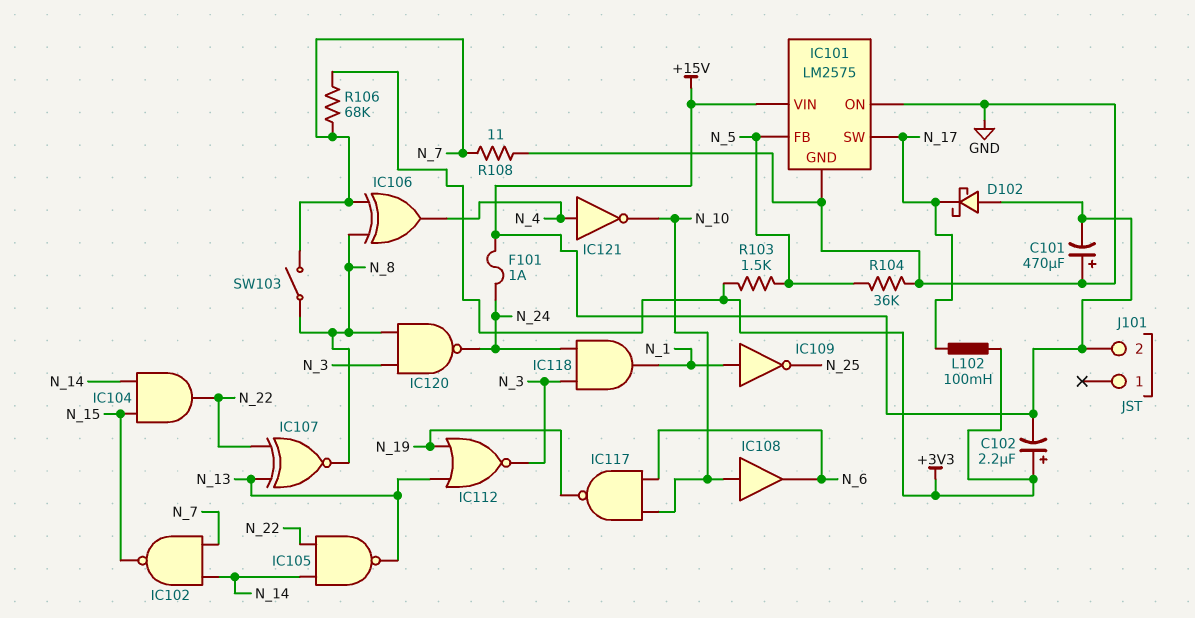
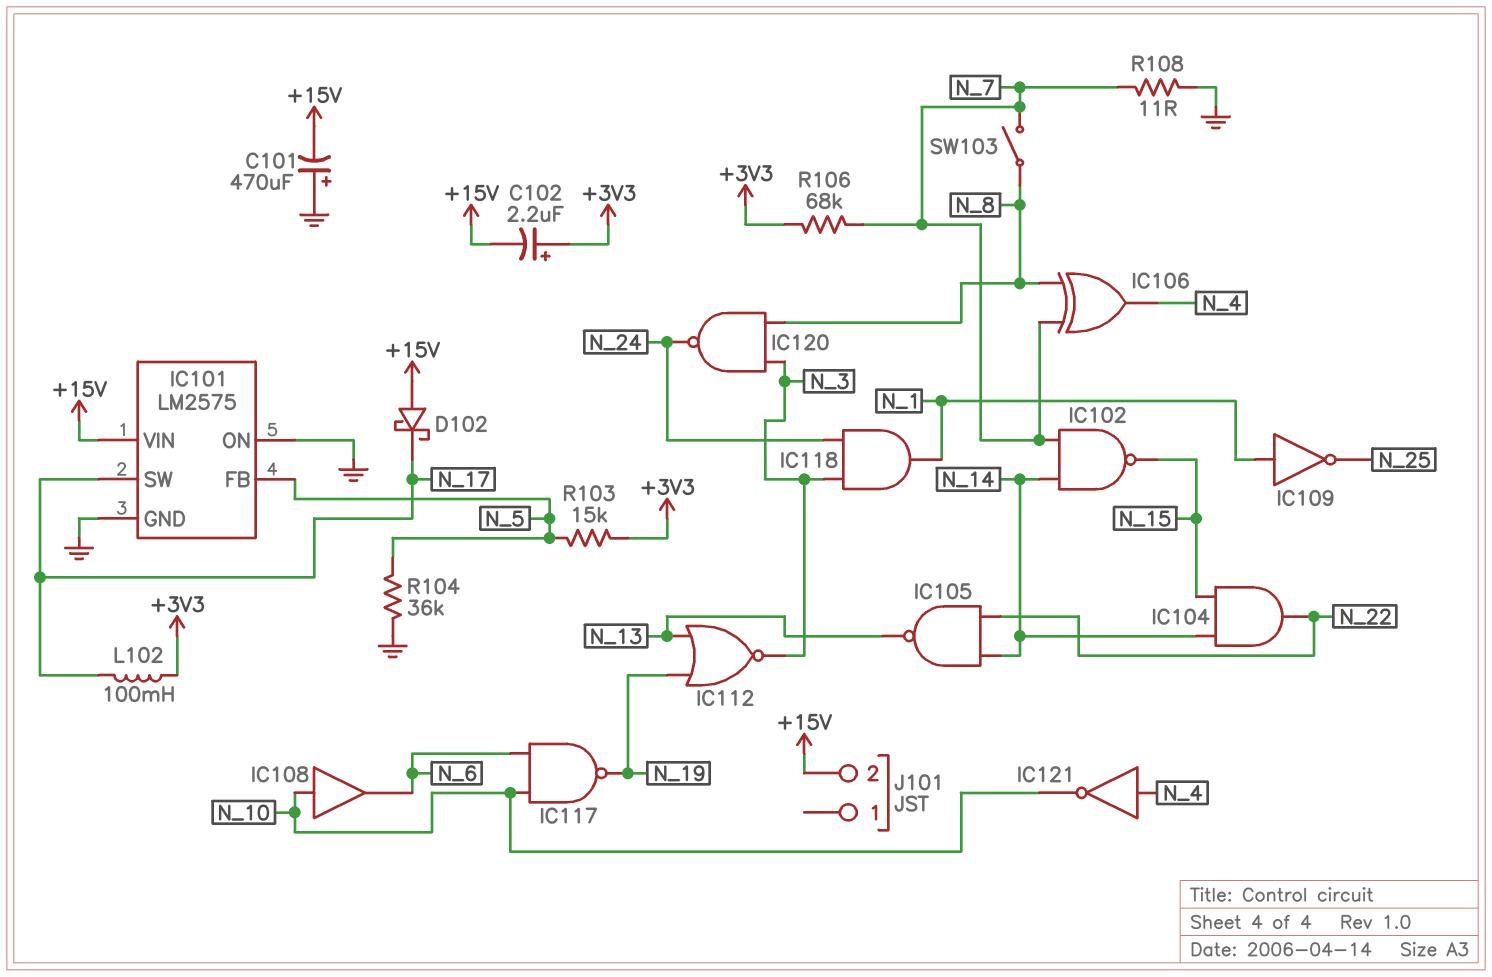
F101: 1A (+15V, N_24) -> none
IC107: XNOR (in N_13, in N_22, out N_8) -> none
R103: 1.5k (+3V3, N_5) -> 15k (+3V3, N_5)

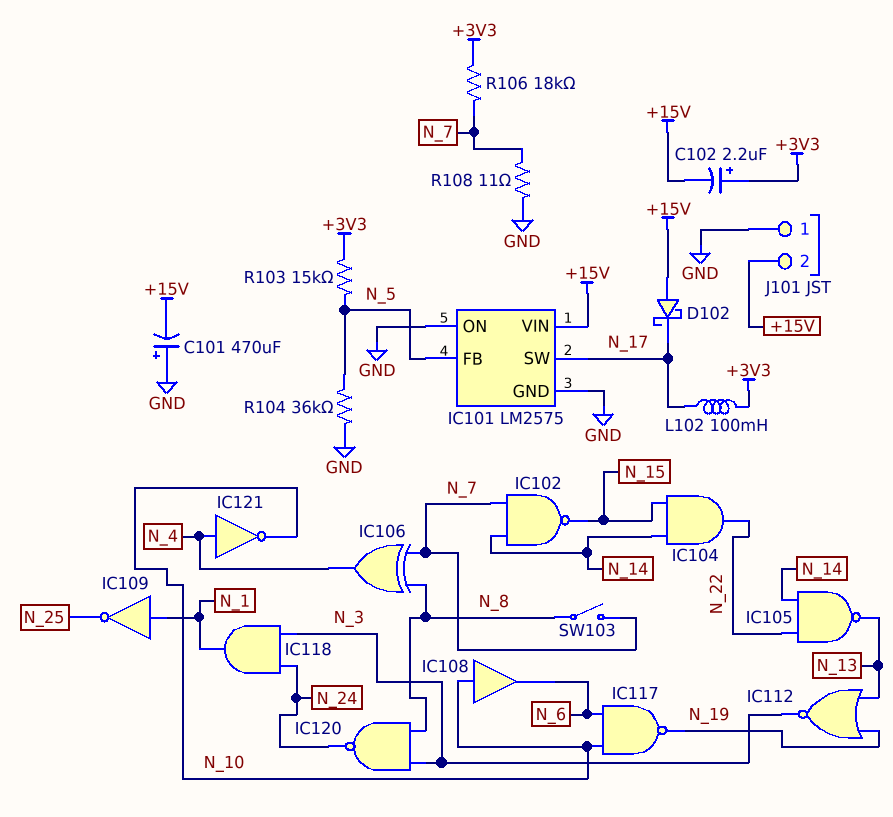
J101 pin 1: none -> GND
R106: 68k (+3V3, N_7) -> 18k (+3V3, N_7)

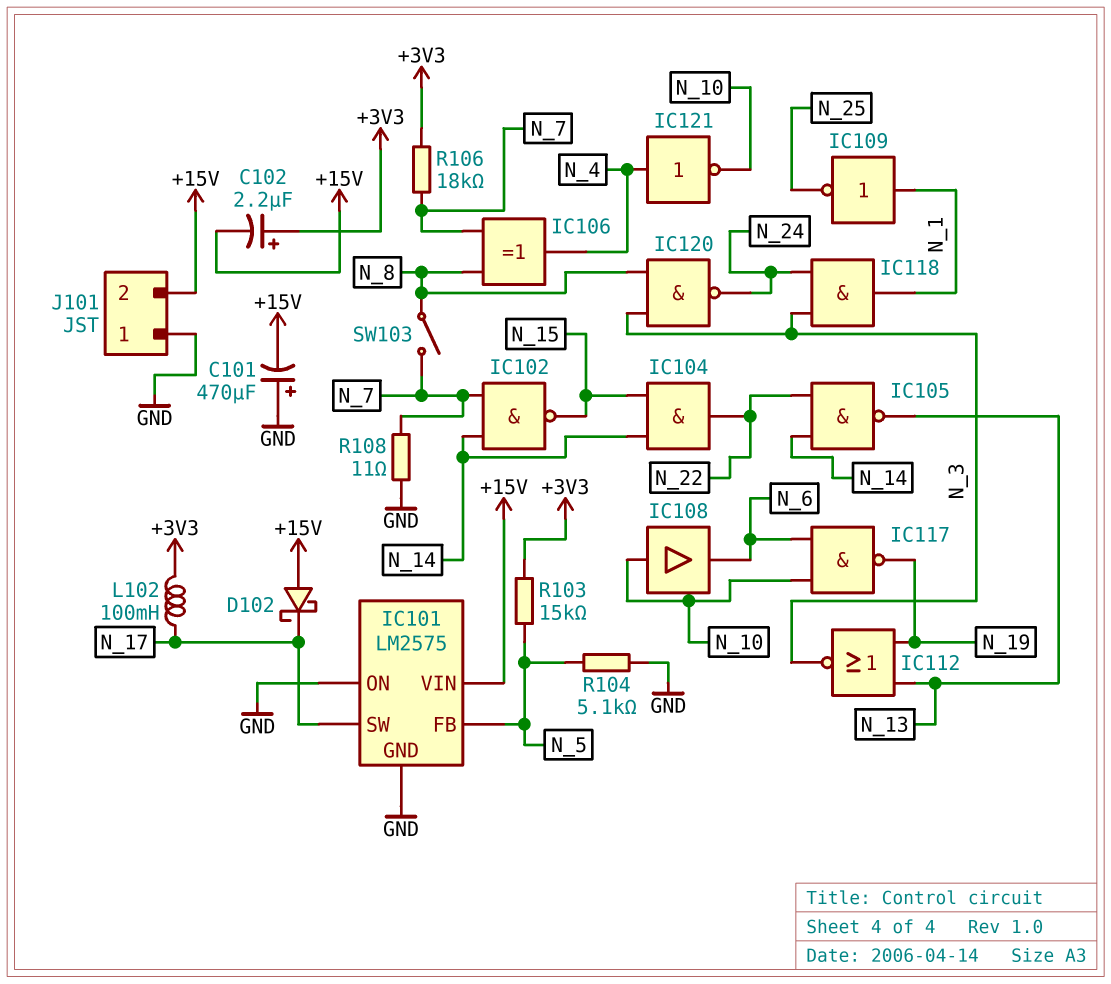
R104: 36k (GND, N_5) -> 5.1k (GND, N_5)

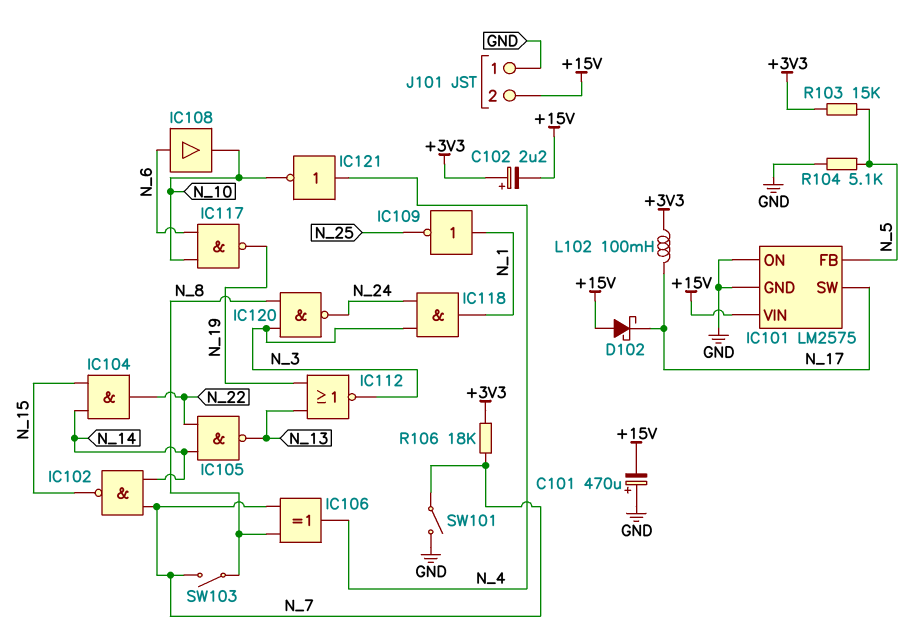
IC108: buffer (in N_10, out N_6) -> buffer (in N_6, out N_10)
R108: 11 (GND, N_7) -> none
SW101: none -> switch (GND, N_7)

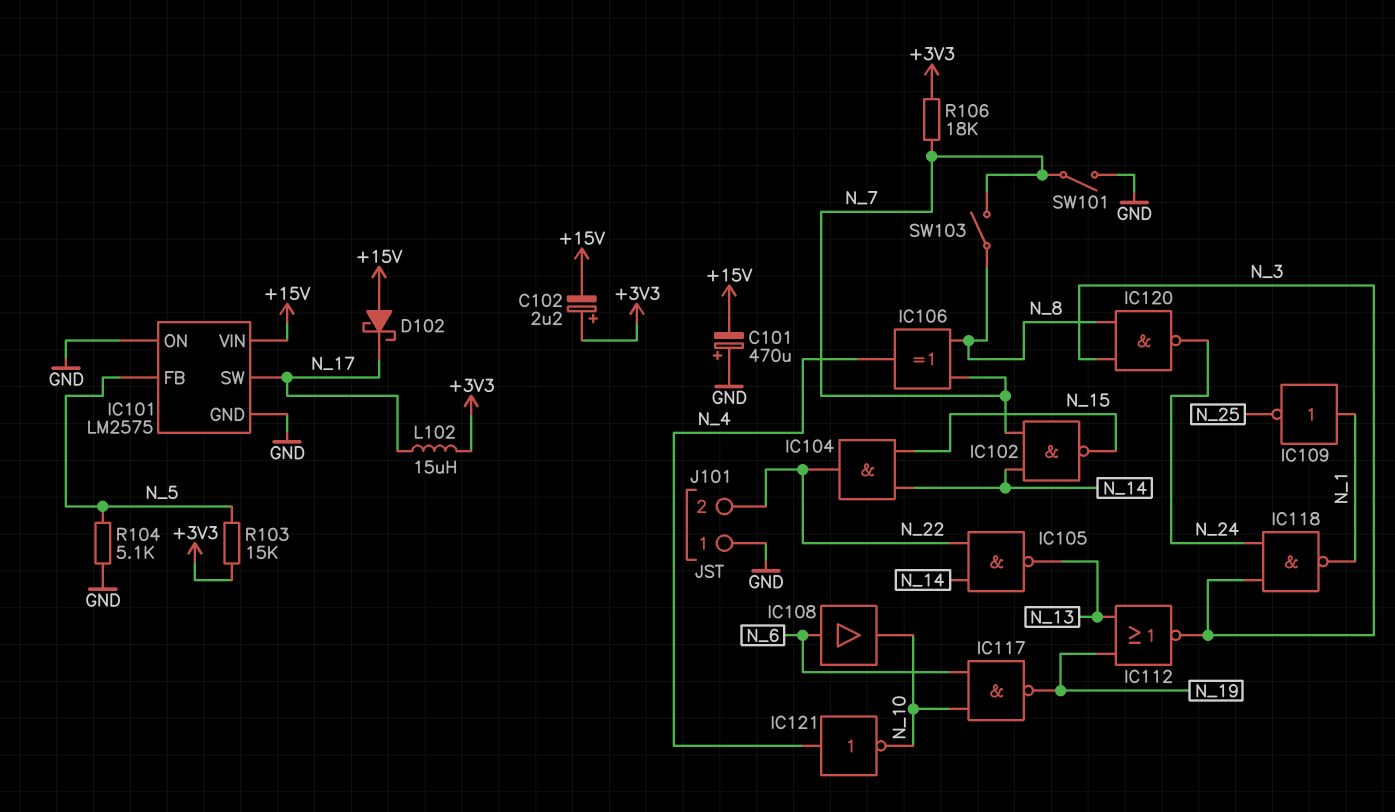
IC118: AND (in N_3, in N_24, out N_1) -> NAND (in N_3, in N_24, out N_1)
J101 pin 2: +15V -> N_22
L102: 100mH (+3V3, N_17) -> 15uH (+3V3, N_17)

